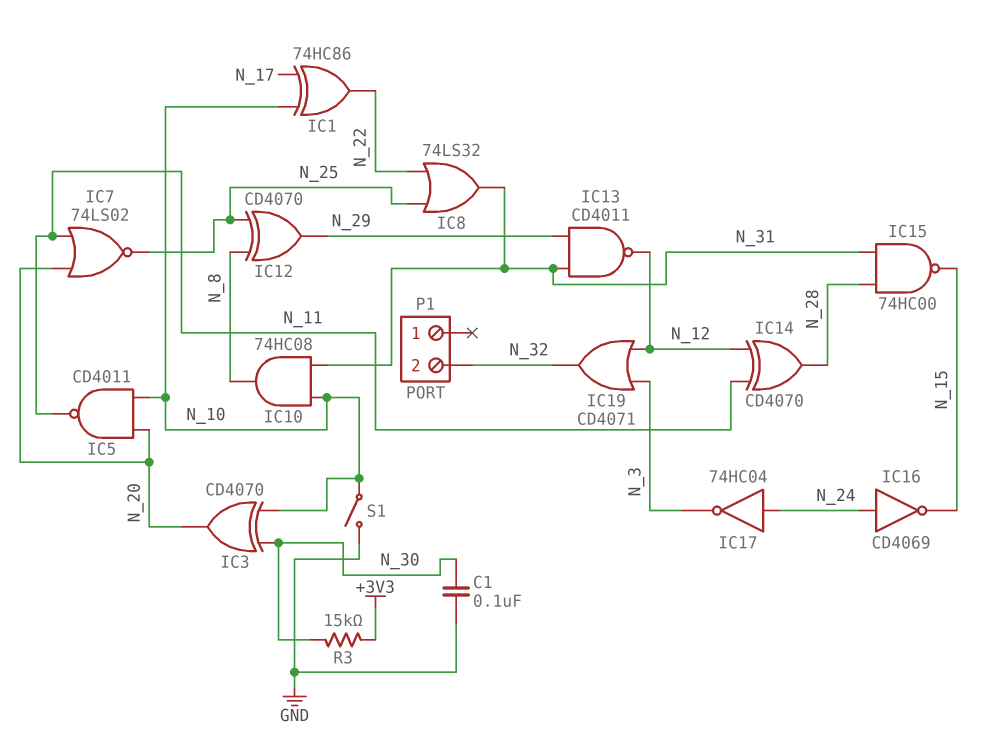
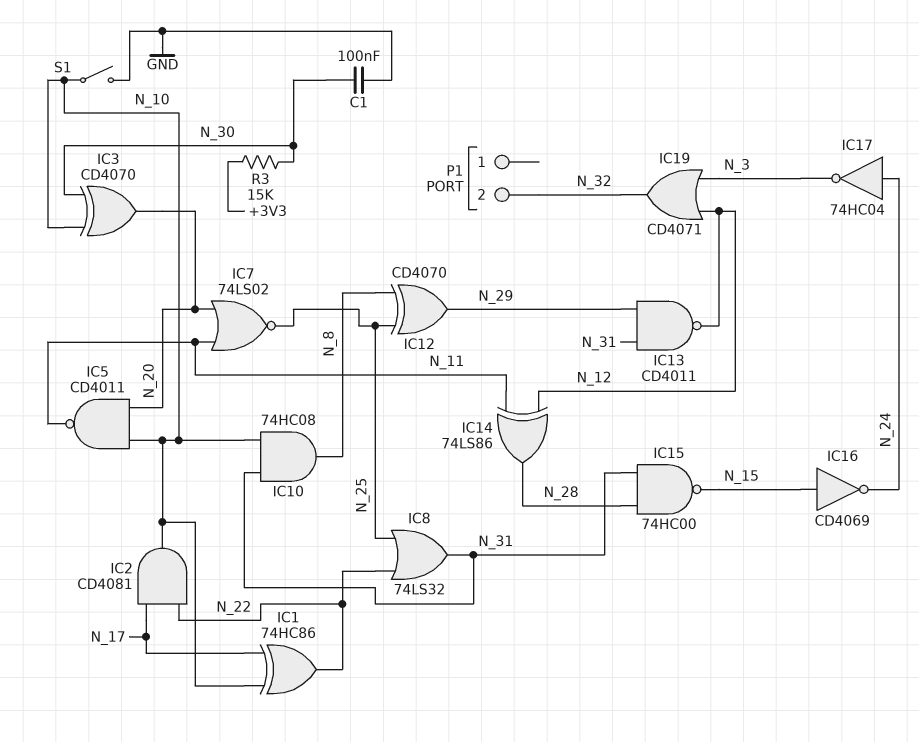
IC2: none -> AND CD4081 (in N_17, in N_22, out N_10)
IC14: XOR CD4070 (in N_11, in N_12, out N_28) -> XOR 74LS86 (in N_11, in N_12, out N_28)
IC16: NOT CD4069 (in N_24, out N_15) -> NOT CD4069 (in N_15, out N_24)

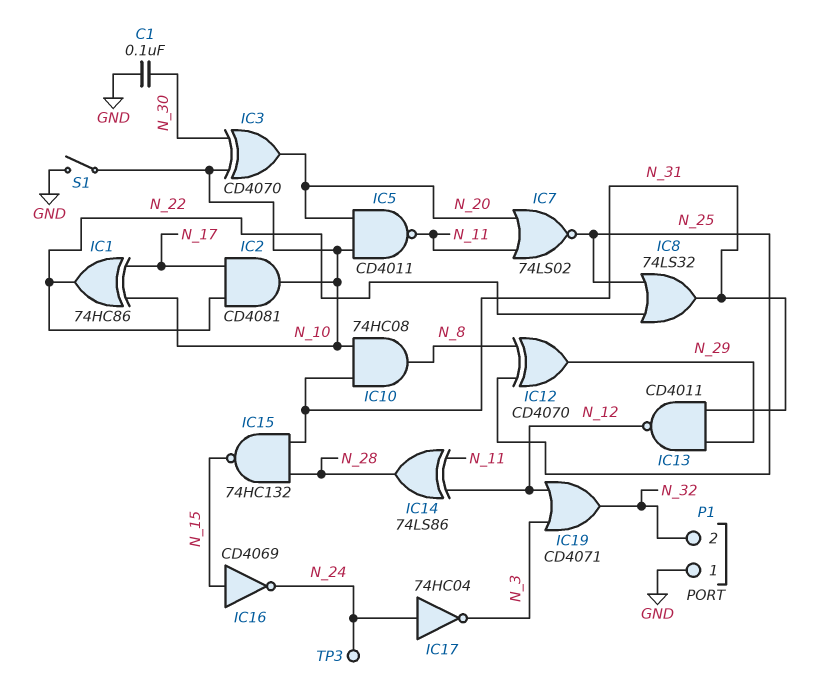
IC15: NAND 74HC00 (in N_28, in N_31, out N_15) -> NAND 74HC132 (in N_28, in N_31, out N_15)
P1 pin 1: none -> GND
R3: 15k (+3V3, N_30) -> none
TP3: none -> test point (N_24)

